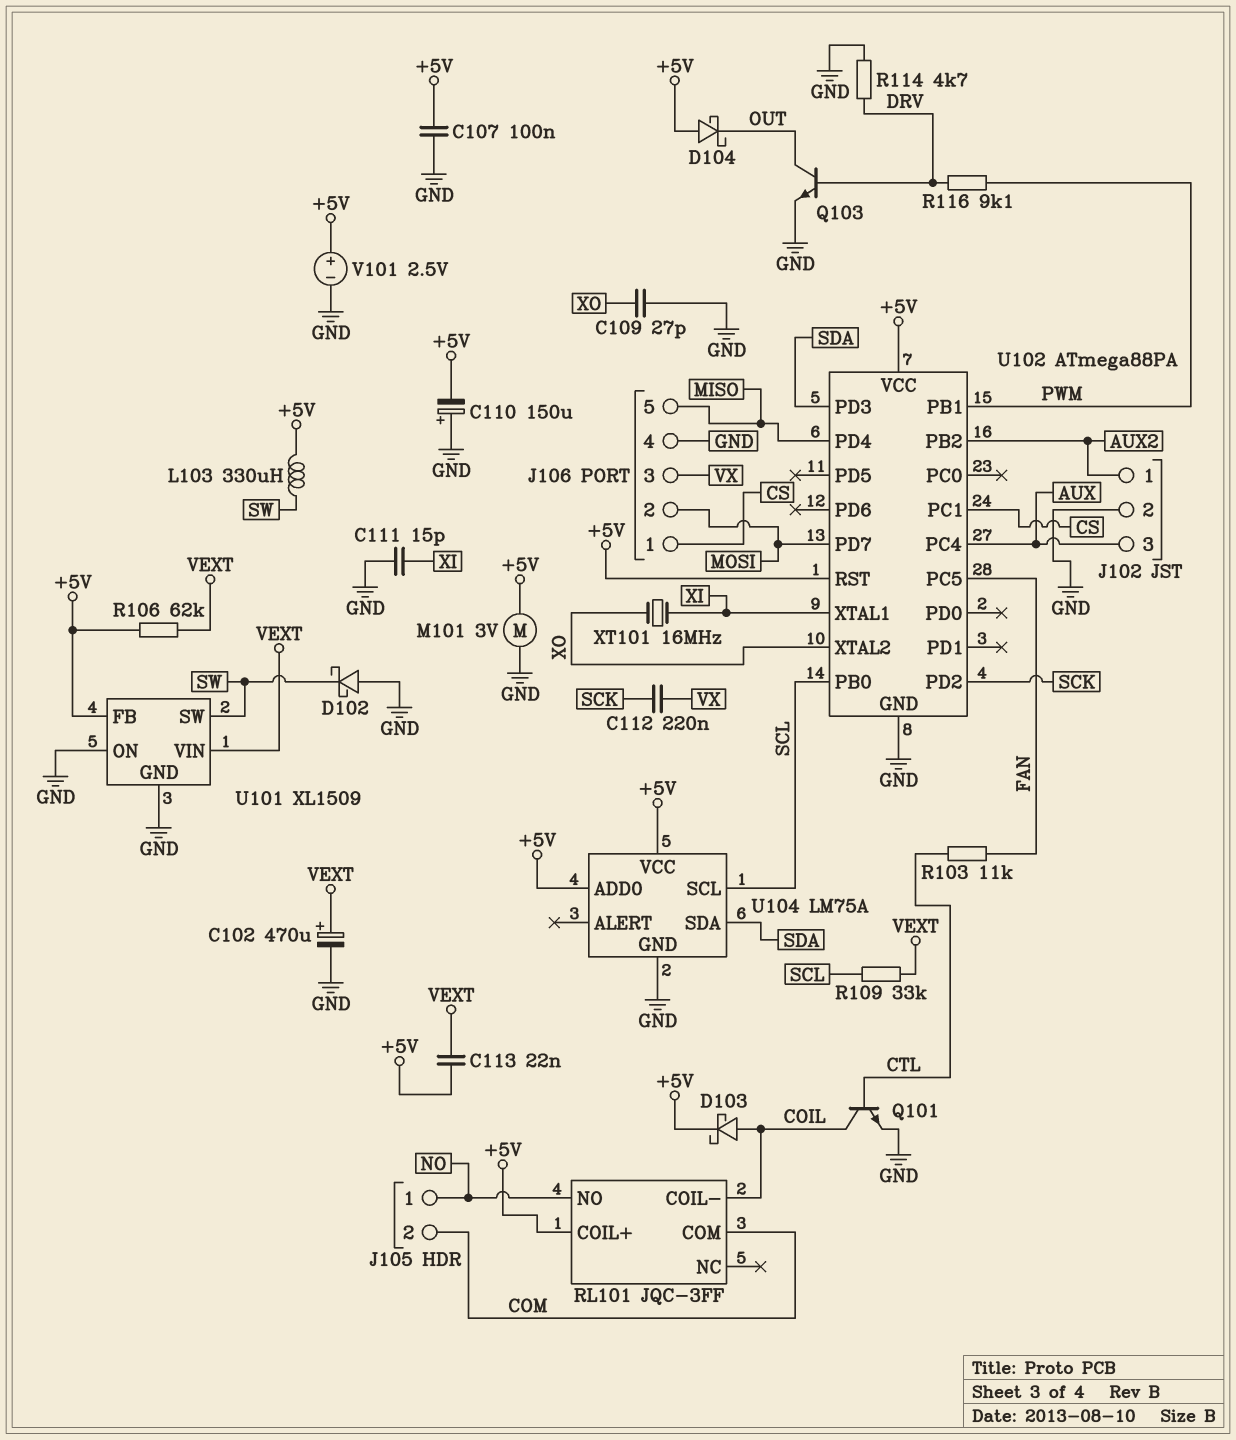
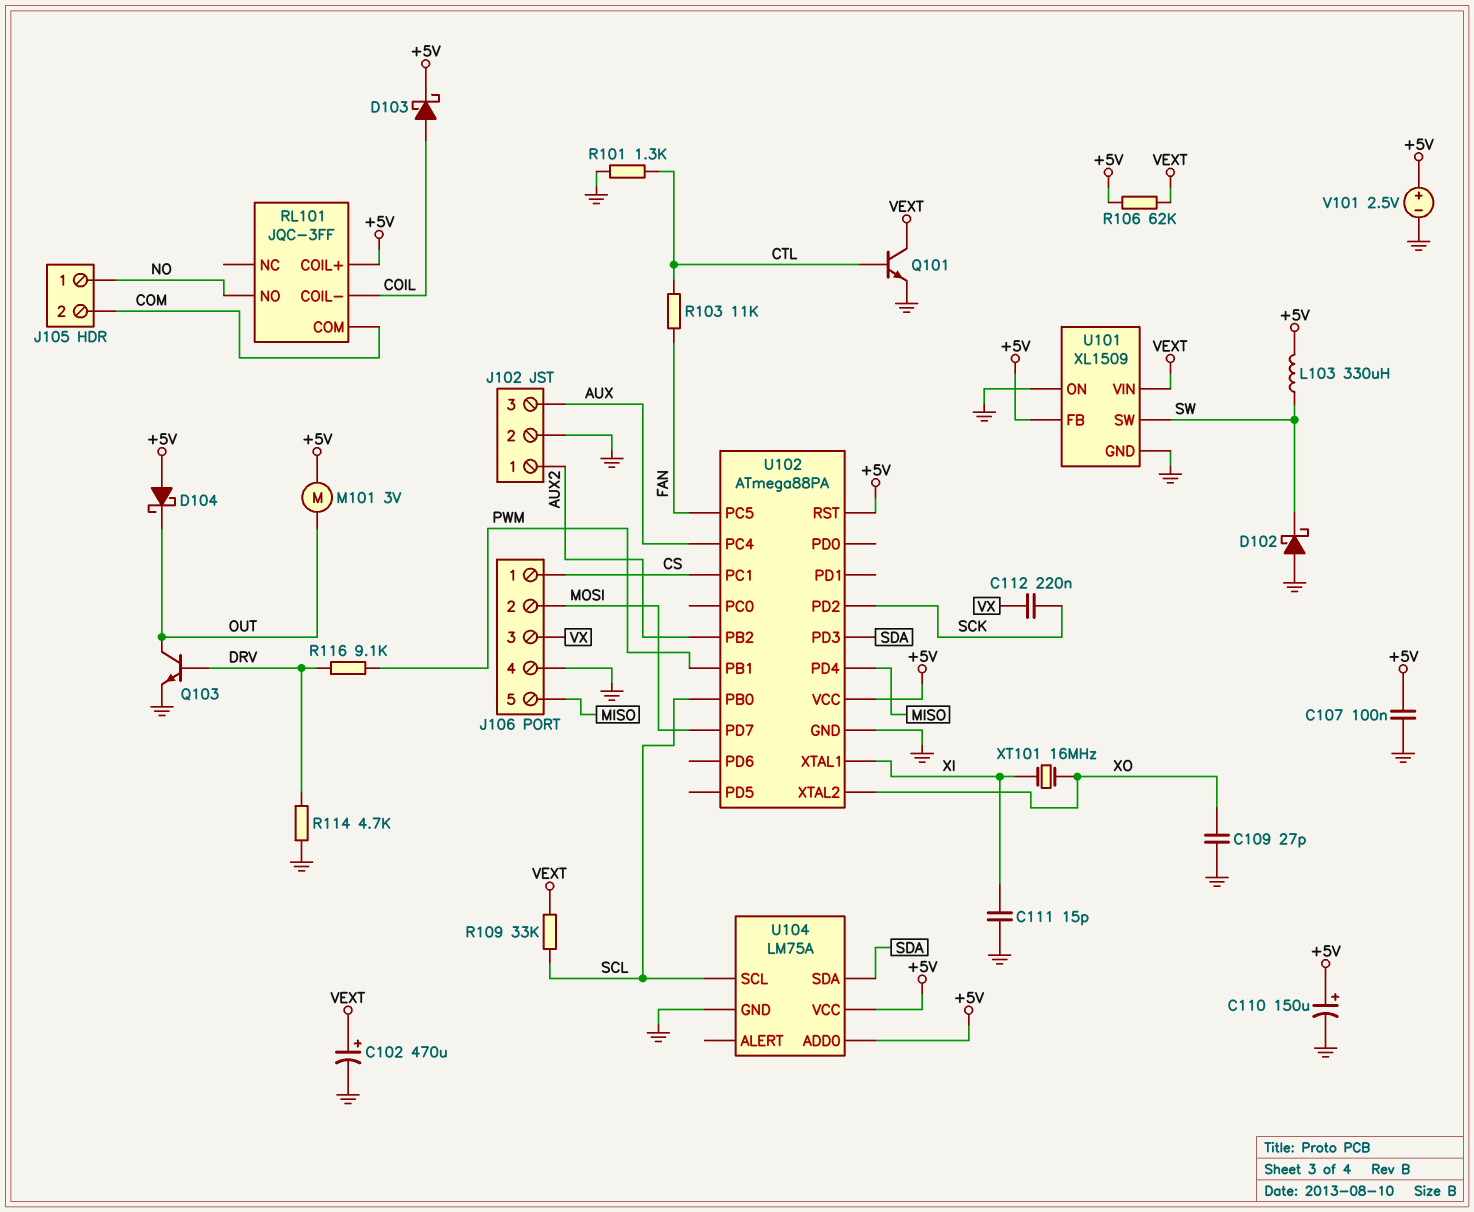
C110: 150uF (plus GND, minus +5V) -> 150uF (plus +5V, minus GND)
C113: 22nF (+5V, VEXT) -> none
M101: motor 3V (+5V, GND) -> motor 3V (+5V, OUT)
Q101: NPN (B CTL, C COIL, E GND) -> NPN (B CTL, C VEXT, E GND)
R101: none -> 1.3k (CTL, GND)

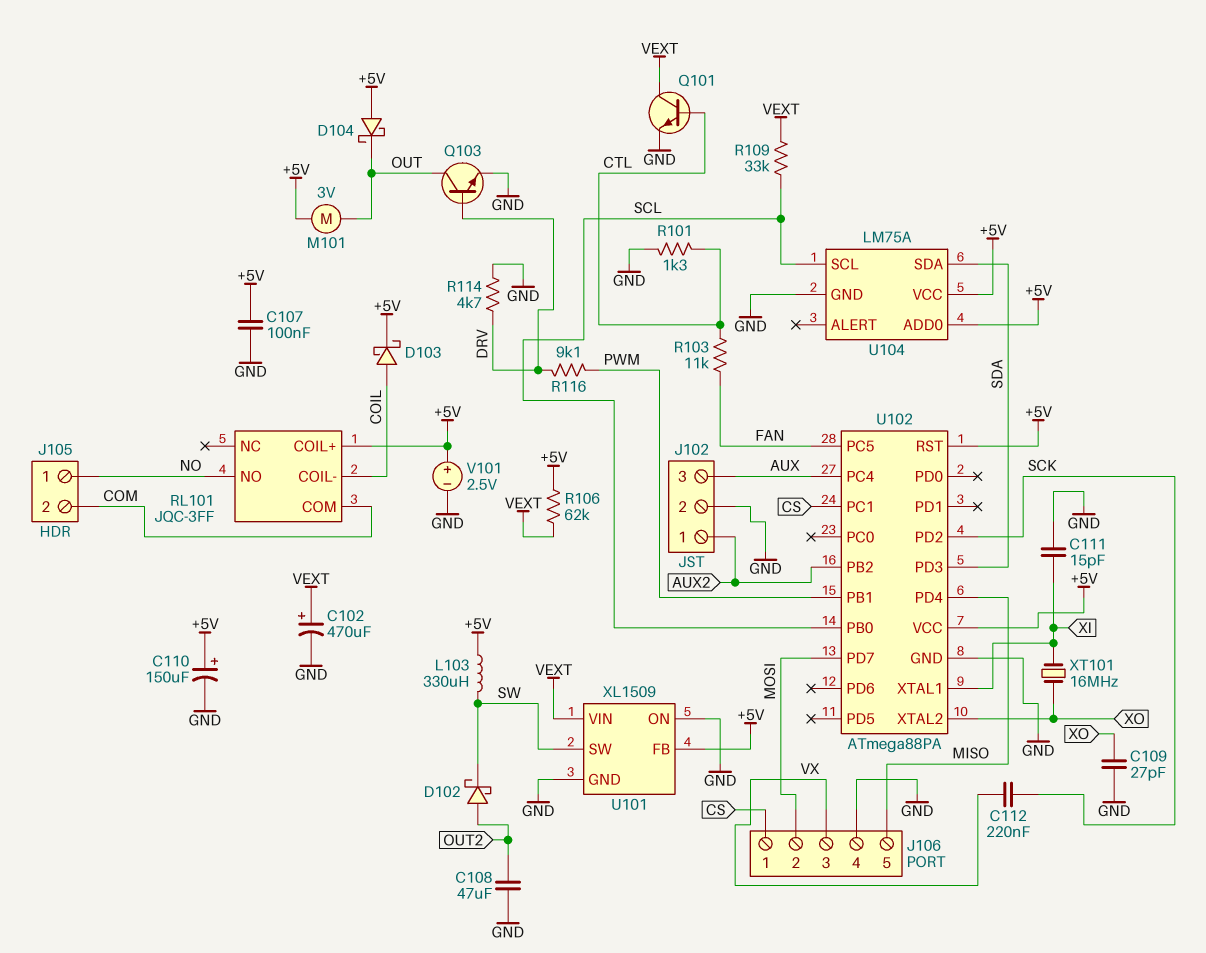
C108: none -> 47uF (GND, OUT2)
D102: schottky (A GND, K SW) -> schottky (A OUT2, K SW)

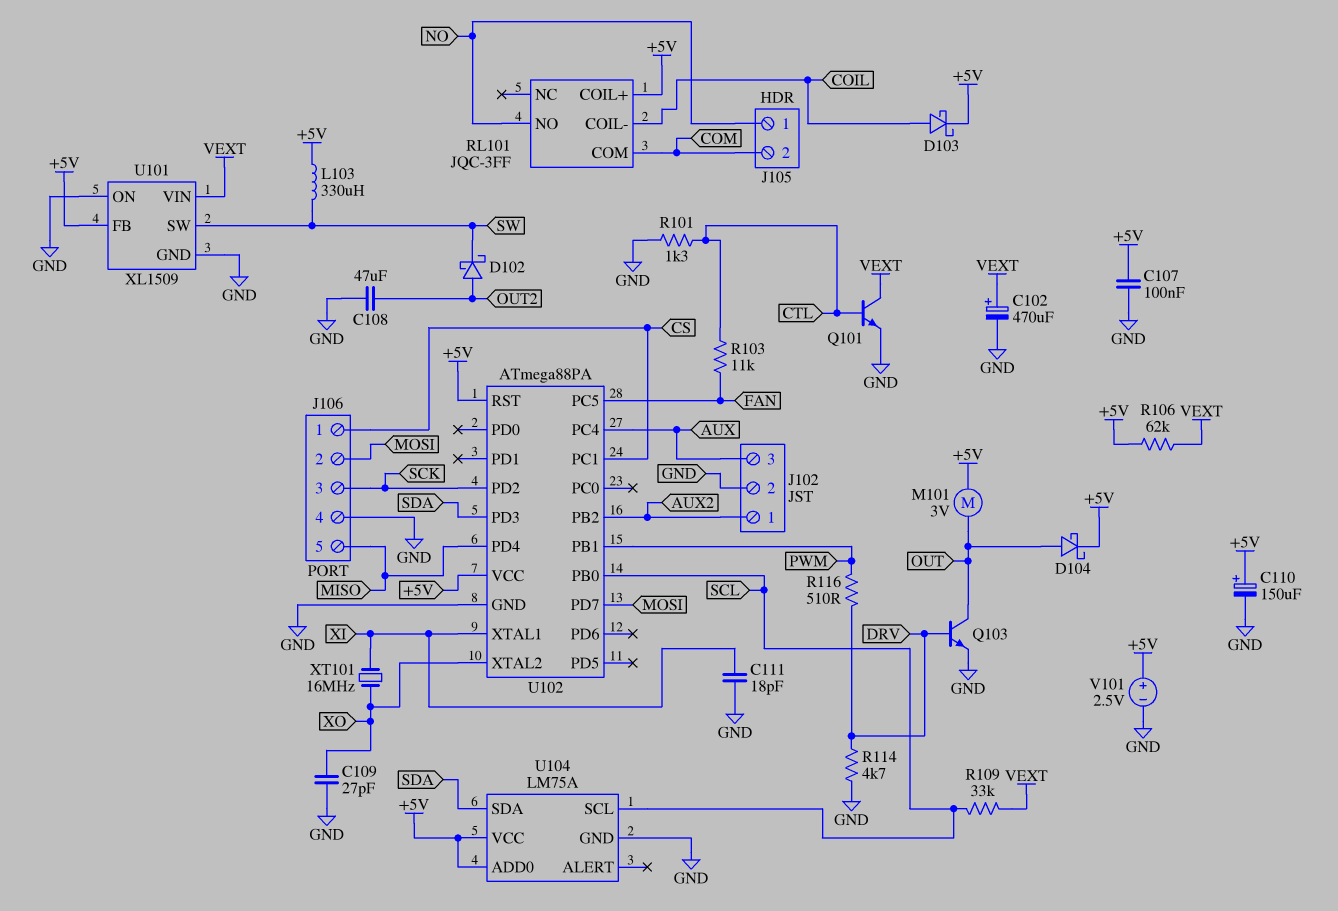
C111: 15pF (GND, XI) -> 18pF (GND, XI)
C112: 220nF (SCK, VX) -> none
D104: schottky (A +5V, K OUT) -> schottky (A OUT, K +5V)
J106 pin 3: VX -> SCK
R116: 9.1k (DRV, PWM) -> 510 (DRV, PWM)

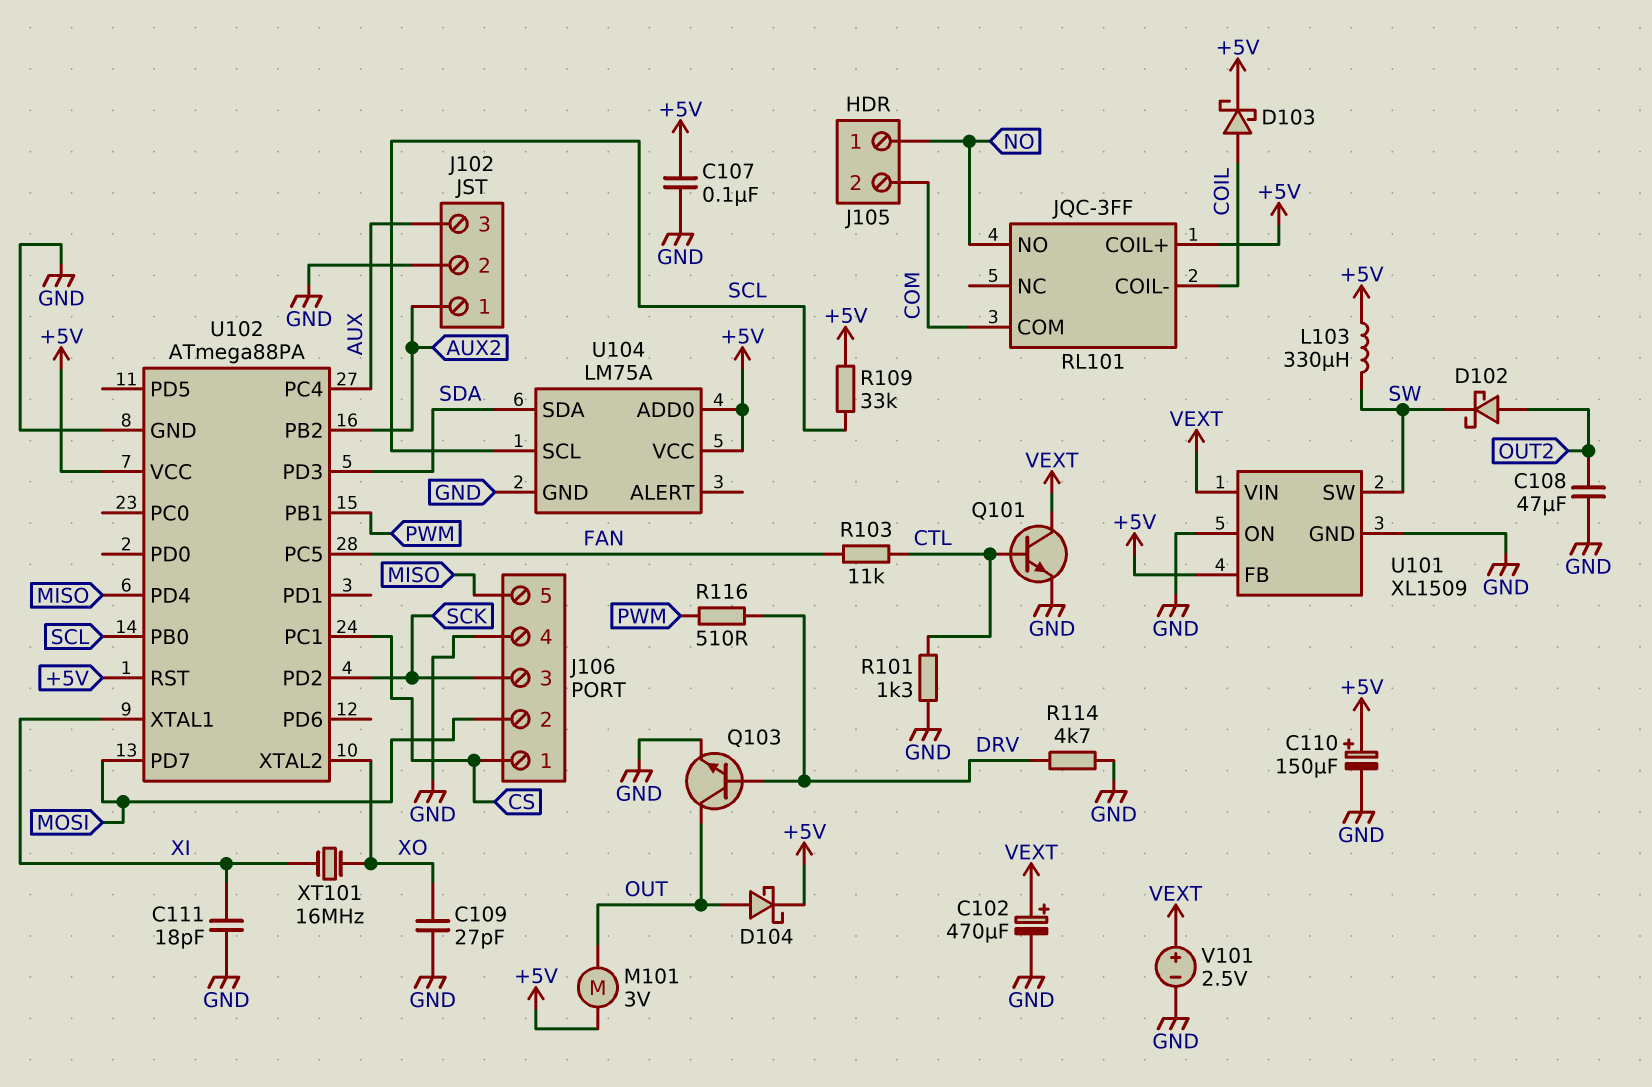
R106: 62k (+5V, VEXT) -> none
R109: 33k (SCL, VEXT) -> 33k (+5V, SCL)
V101: 2.5V (plus +5V, minus GND) -> 2.5V (plus VEXT, minus GND)

